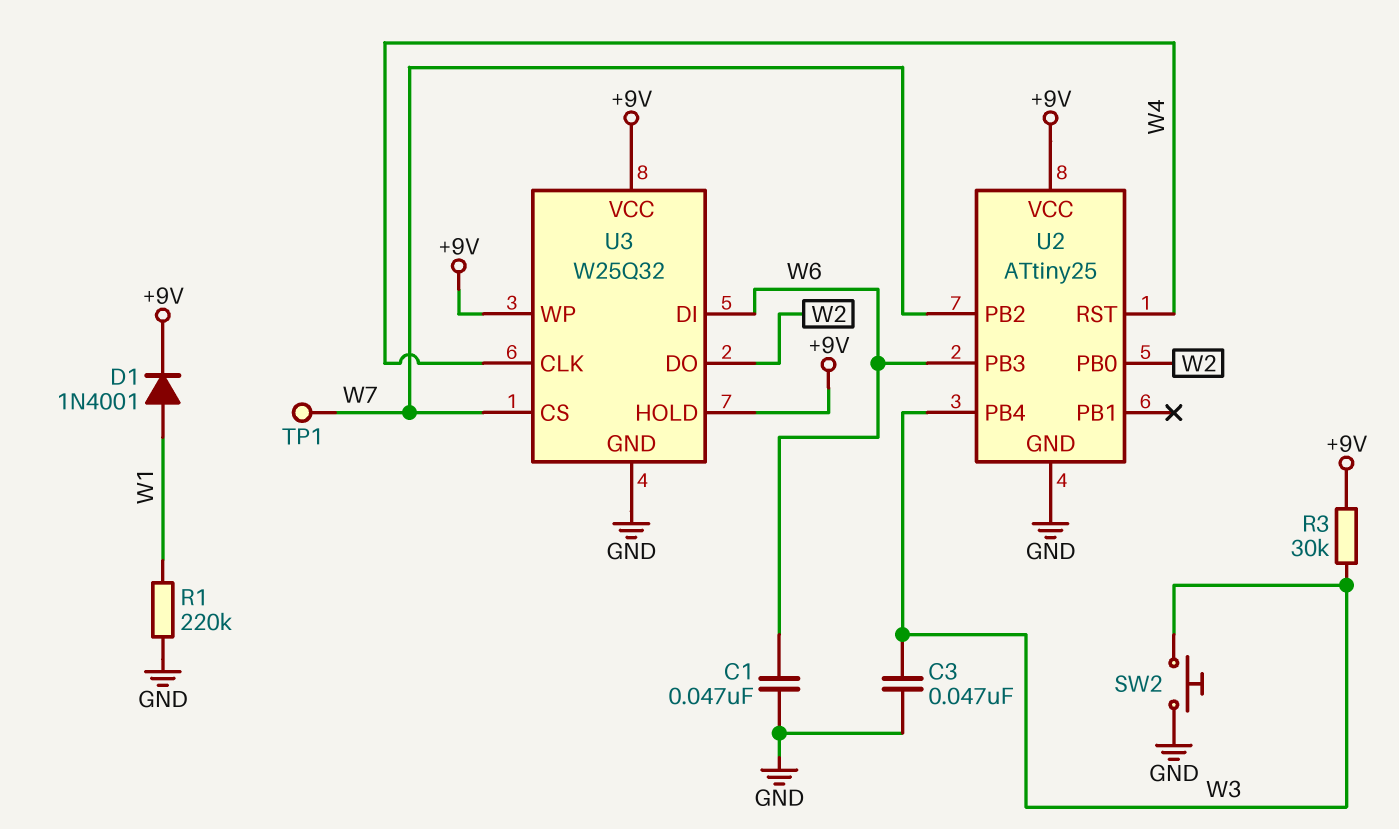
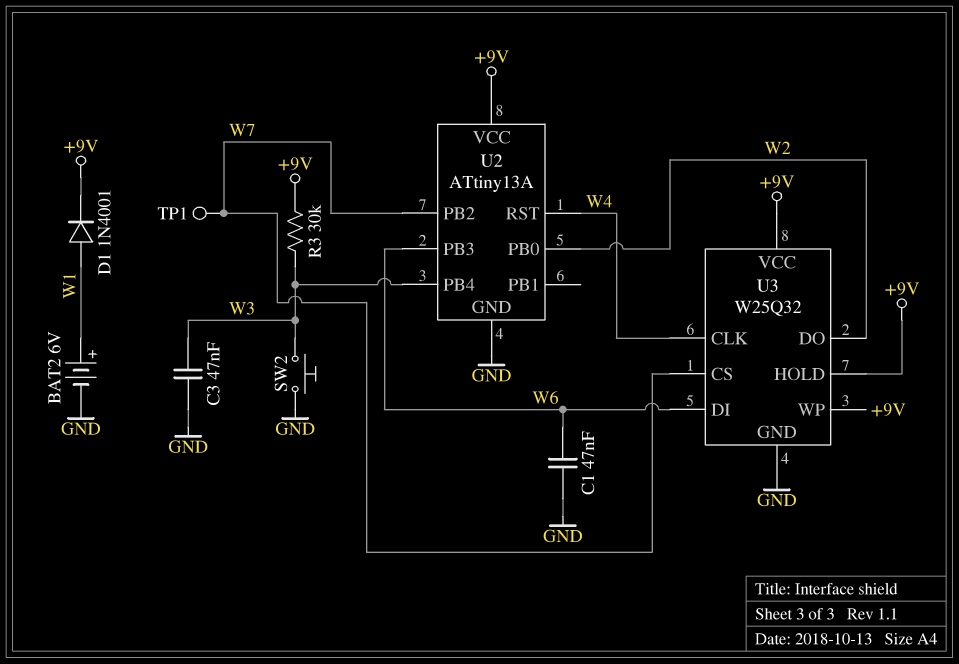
BAT2: none -> 6V (plus W1, minus GND)
R1: 220k (GND, W1) -> none
U2: ATtiny25 -> ATtiny13A

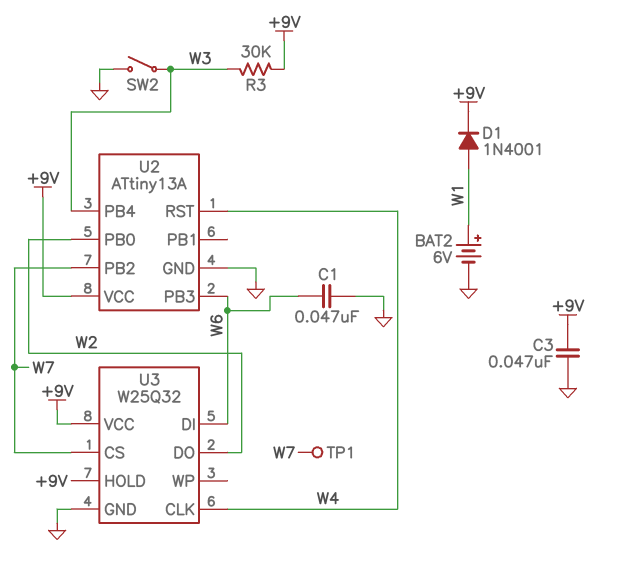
C3: 47nF (GND, W3) -> 47nF (+9V, GND)
SW2: button (GND, W3) -> switch (GND, W3)
U3 pin WP: +9V -> none

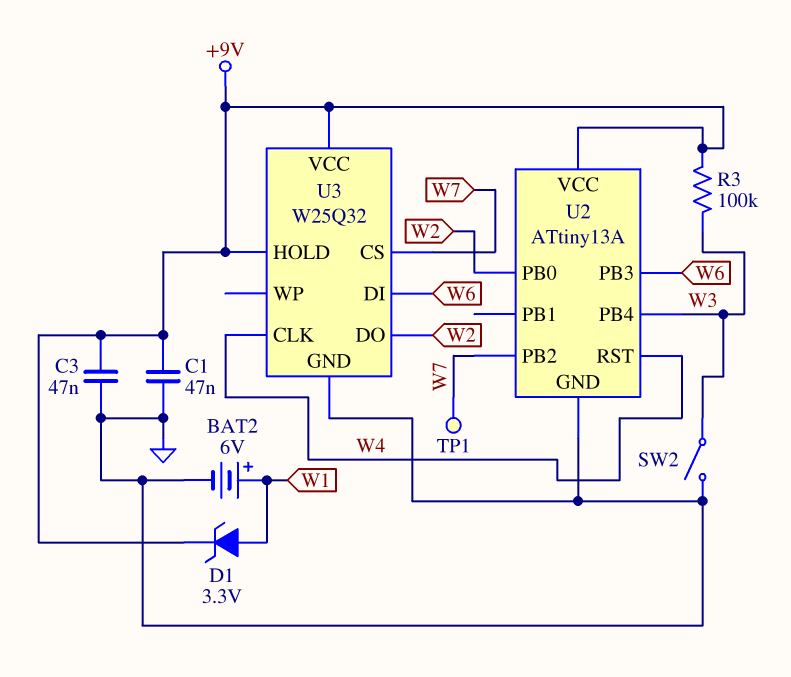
C1: 47nF (GND, W6) -> 47nF (+9V, GND)
D1: diode 1N4001 (A W1, K +9V) -> zener 3.3V (A W1, K +9V)
R3: 30k (+9V, W3) -> 100k (+9V, W3)

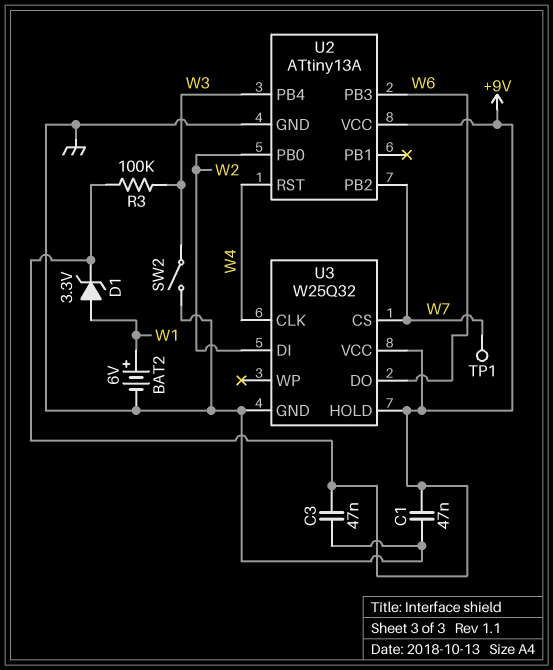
U3 pin DI: W6 -> W2
U3 pin DO: W2 -> W6

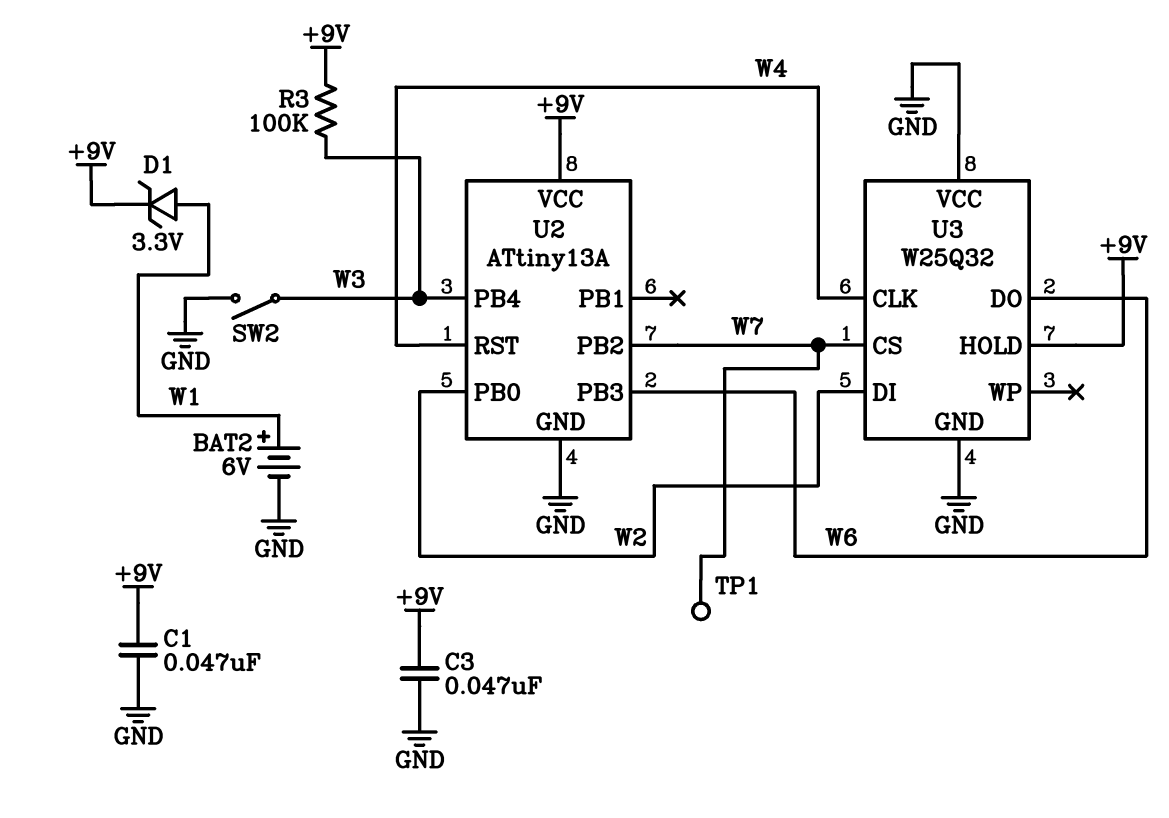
U3 pin VCC: +9V -> GND

